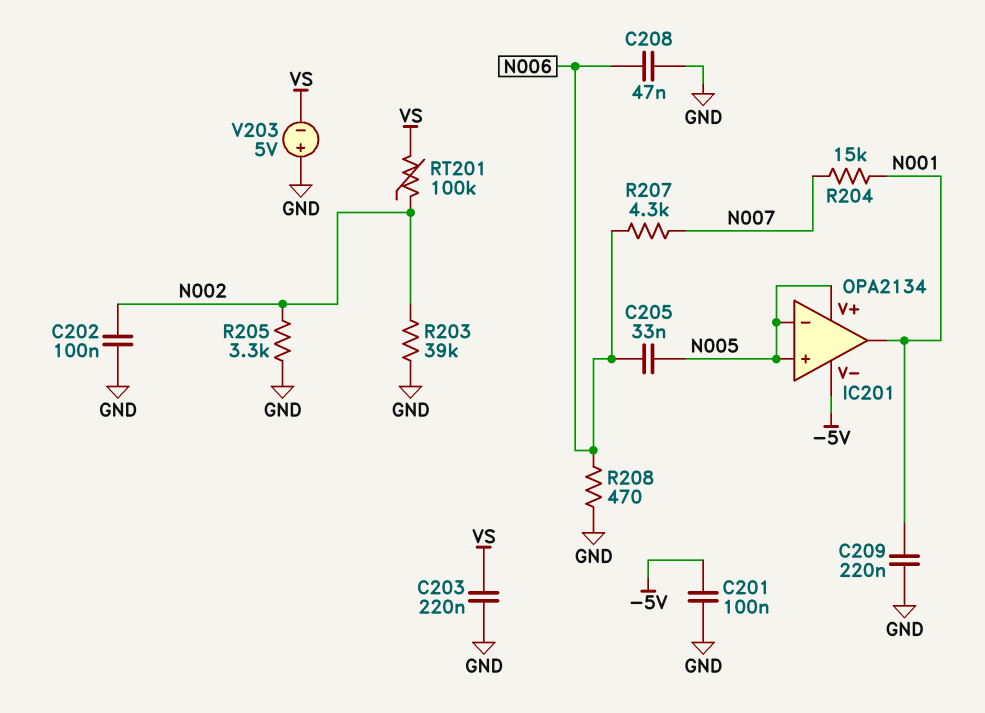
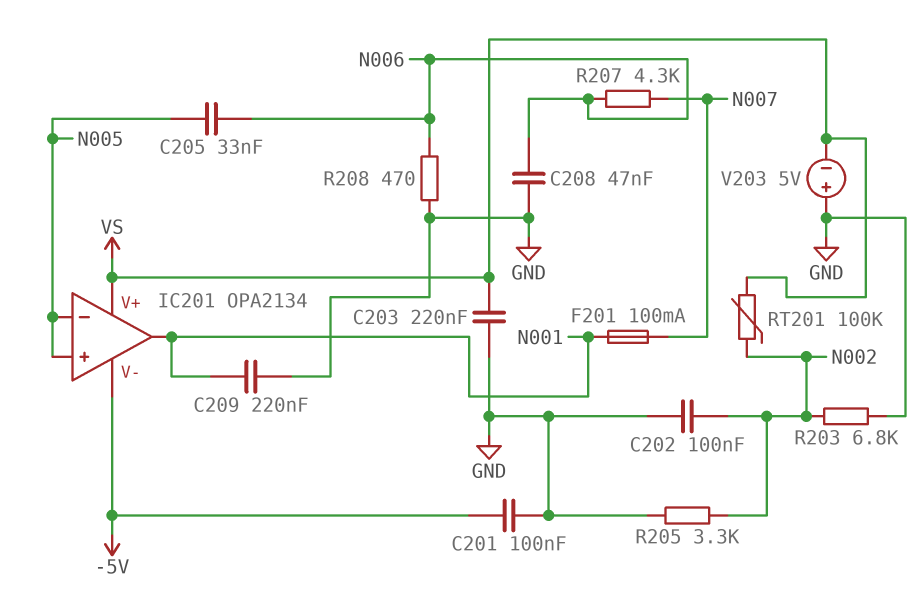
F201: none -> 100mA (N001, N007)
IC201 pin V+: N005 -> VS
R203: 39k (GND, N002) -> 6.8k (GND, N002)
R204: 15k (N001, N007) -> none

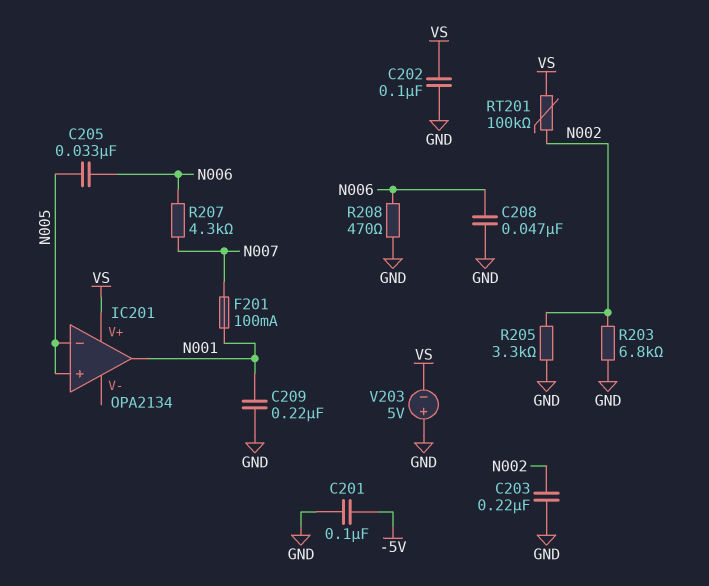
C202: 100nF (GND, N002) -> 100nF (GND, VS)
C203: 220nF (GND, VS) -> 220nF (GND, N002)
IC201 pin V-: -5V -> none

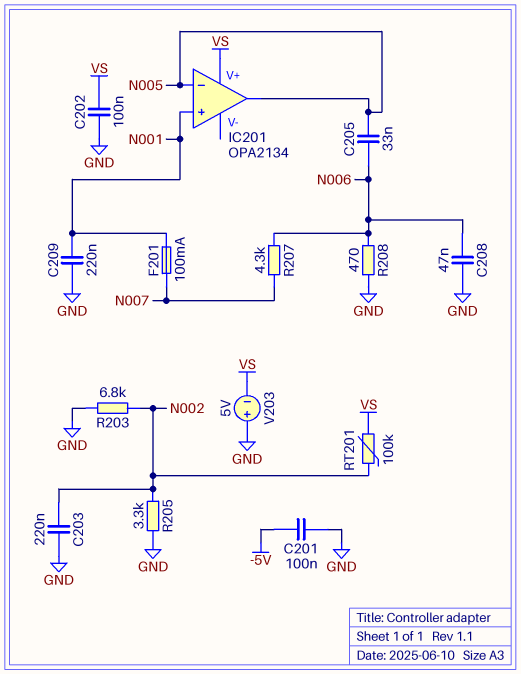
IC201 pin in+: N005 -> N001
IC201 pin out: N001 -> N005

